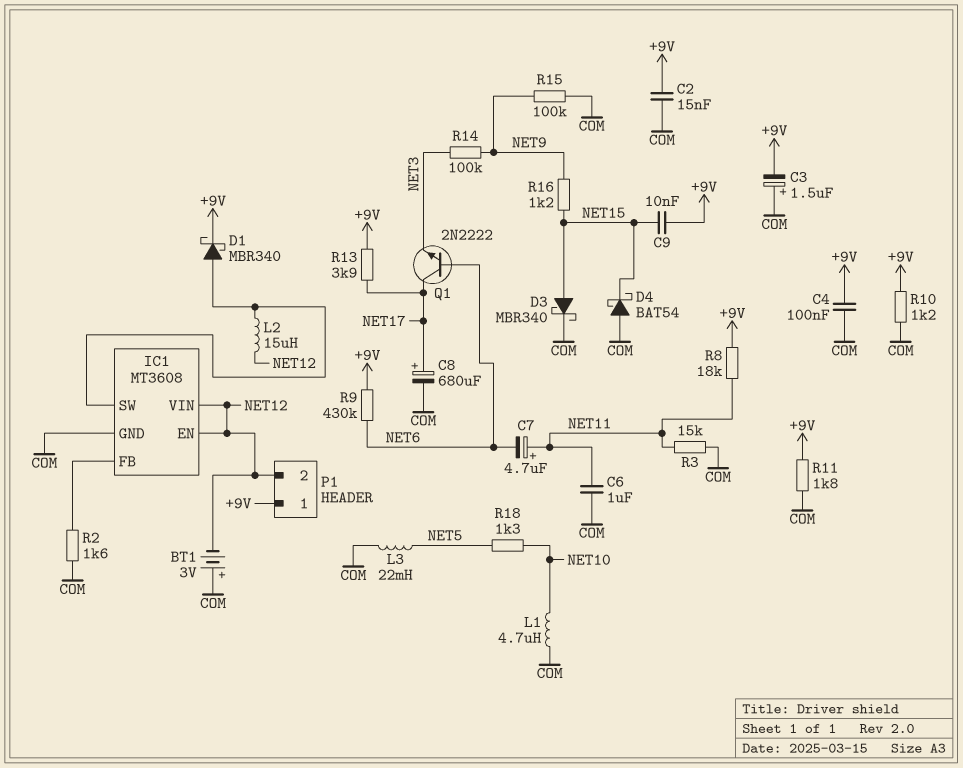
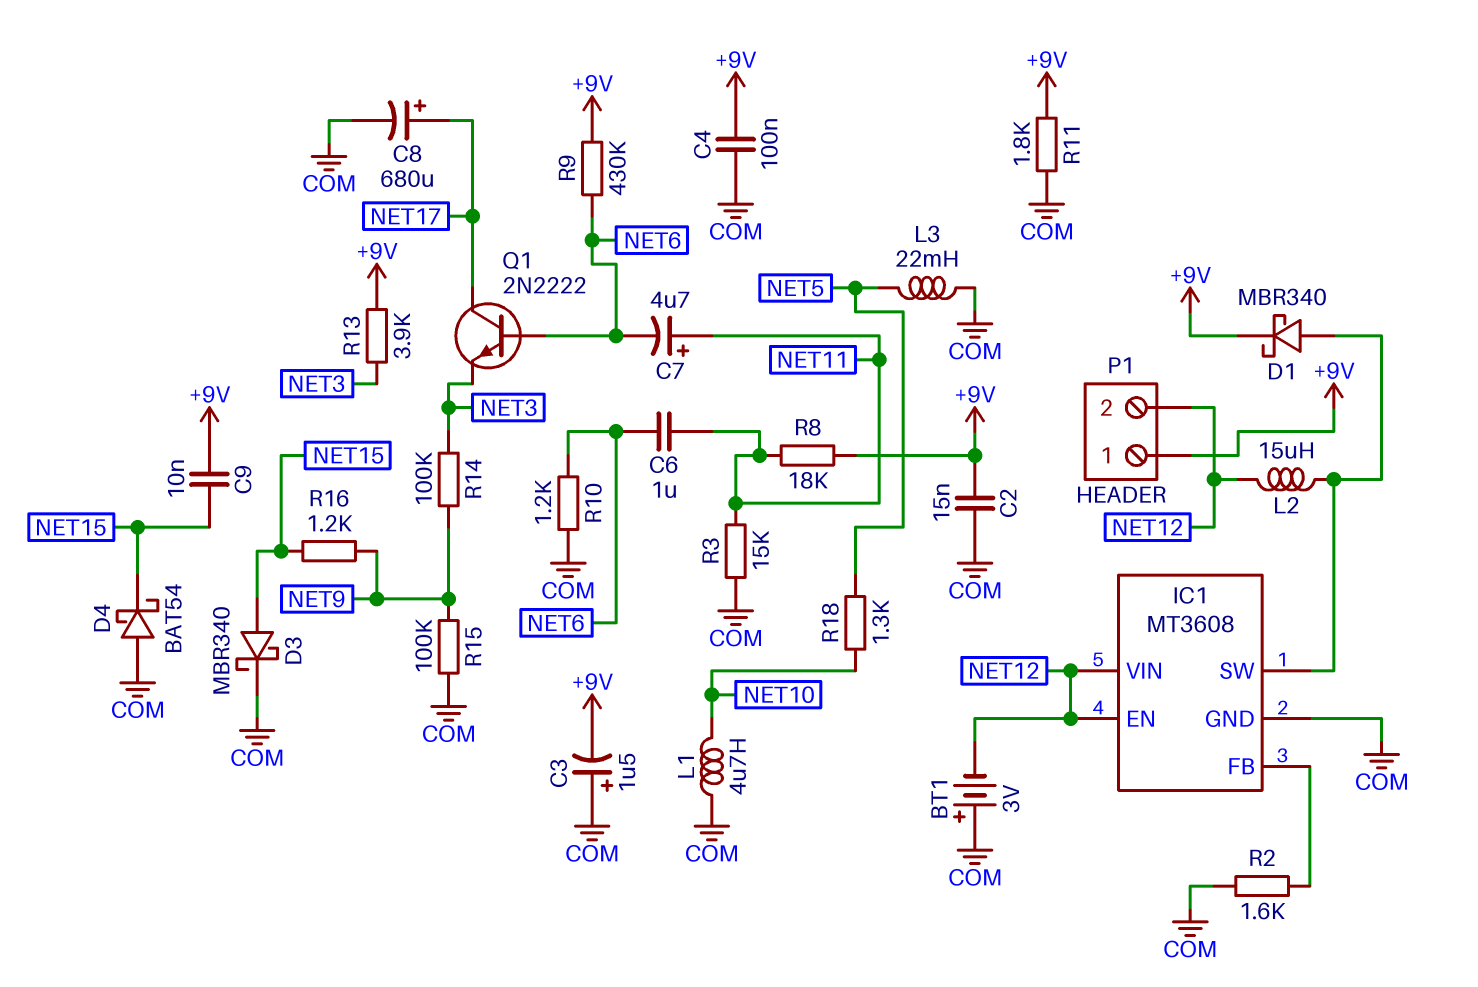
C6: 1uF (COM, NET11) -> 1uF (NET6, NET11)
R10: 1.2k (+9V, COM) -> 1.2k (COM, NET6)
R13: 3.9k (+9V, NET17) -> 3.9k (+9V, NET3)

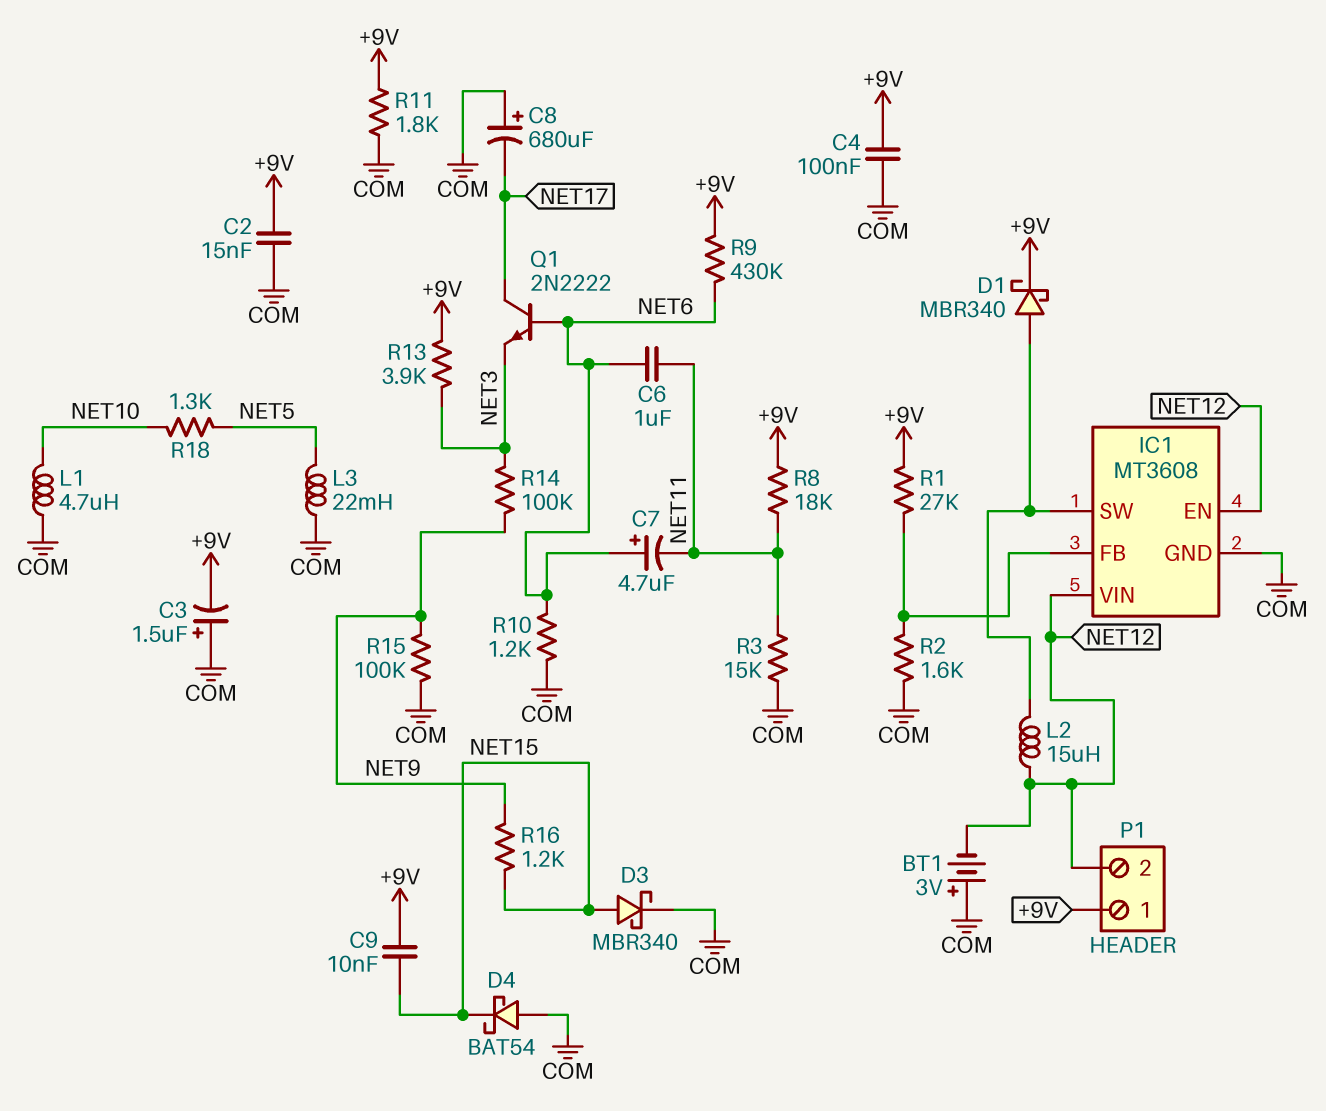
C7: 4.7uF (plus NET11, minus NET6) -> 4.7uF (plus NET6, minus NET11)
C8: 680uF (plus NET17, minus COM) -> 680uF (plus COM, minus NET17)
R1: none -> 27k (+9V, IC1/FB)

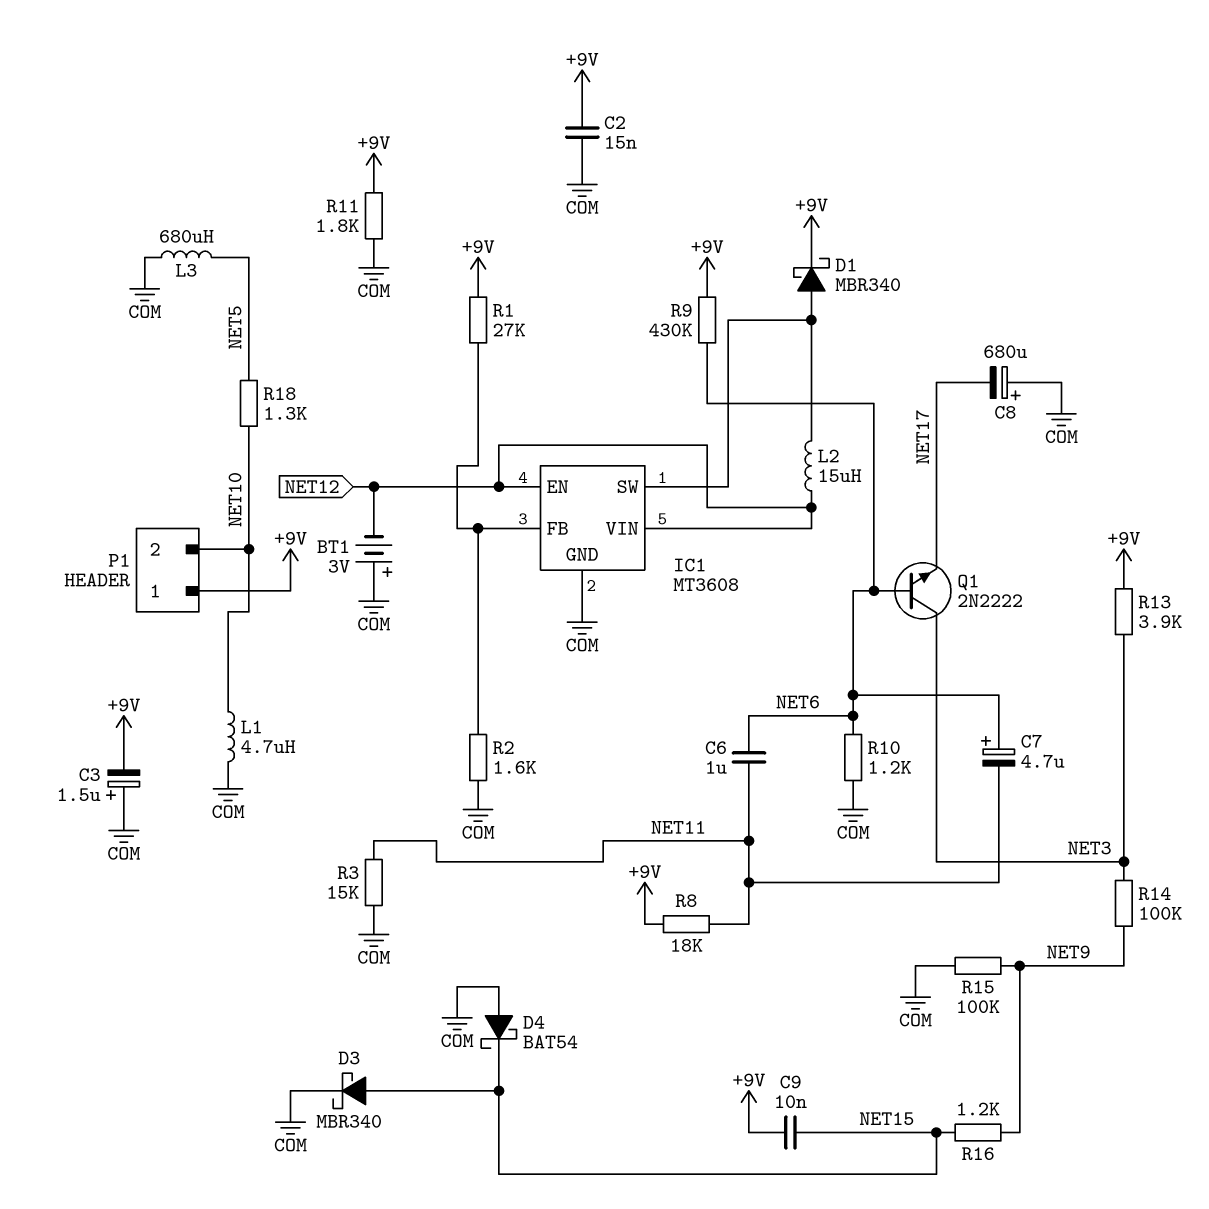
C4: 100nF (+9V, COM) -> none
L3: 22mH (COM, NET5) -> 680uH (COM, NET5)
P1 pin 2: NET12 -> NET10
Q1: NPN 2N2222 (B NET6, C NET17, E NET3) -> NPN 2N2222 (B NET6, C NET3, E NET17)

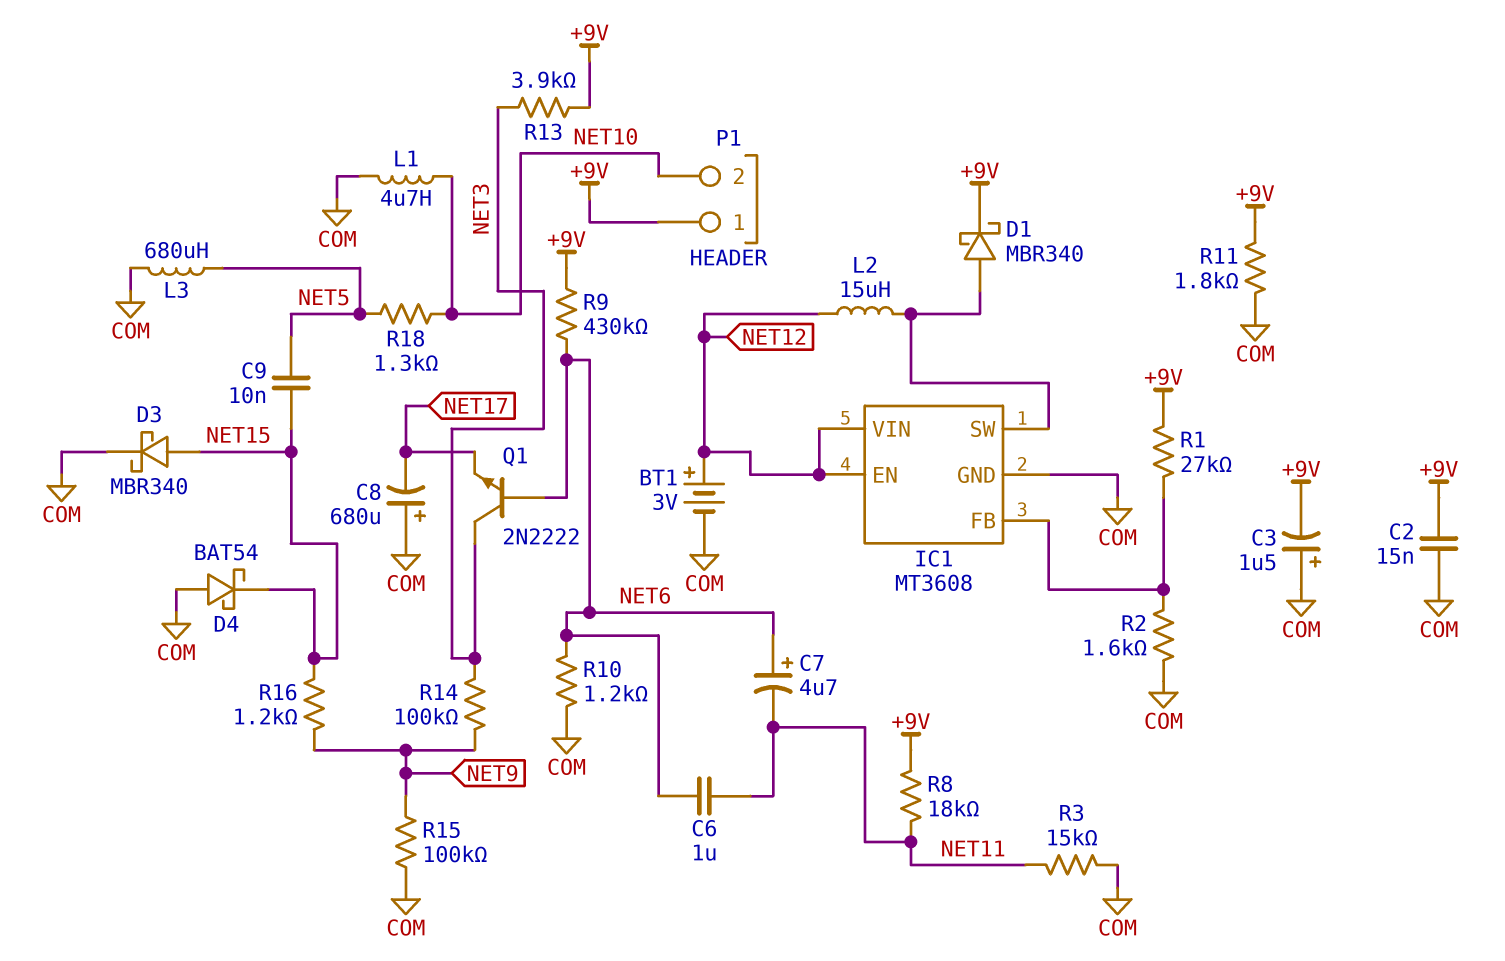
BT1: 3V (plus COM, minus NET12) -> 3V (plus NET12, minus COM)
C9: 10nF (+9V, NET15) -> 10nF (NET5, NET15)

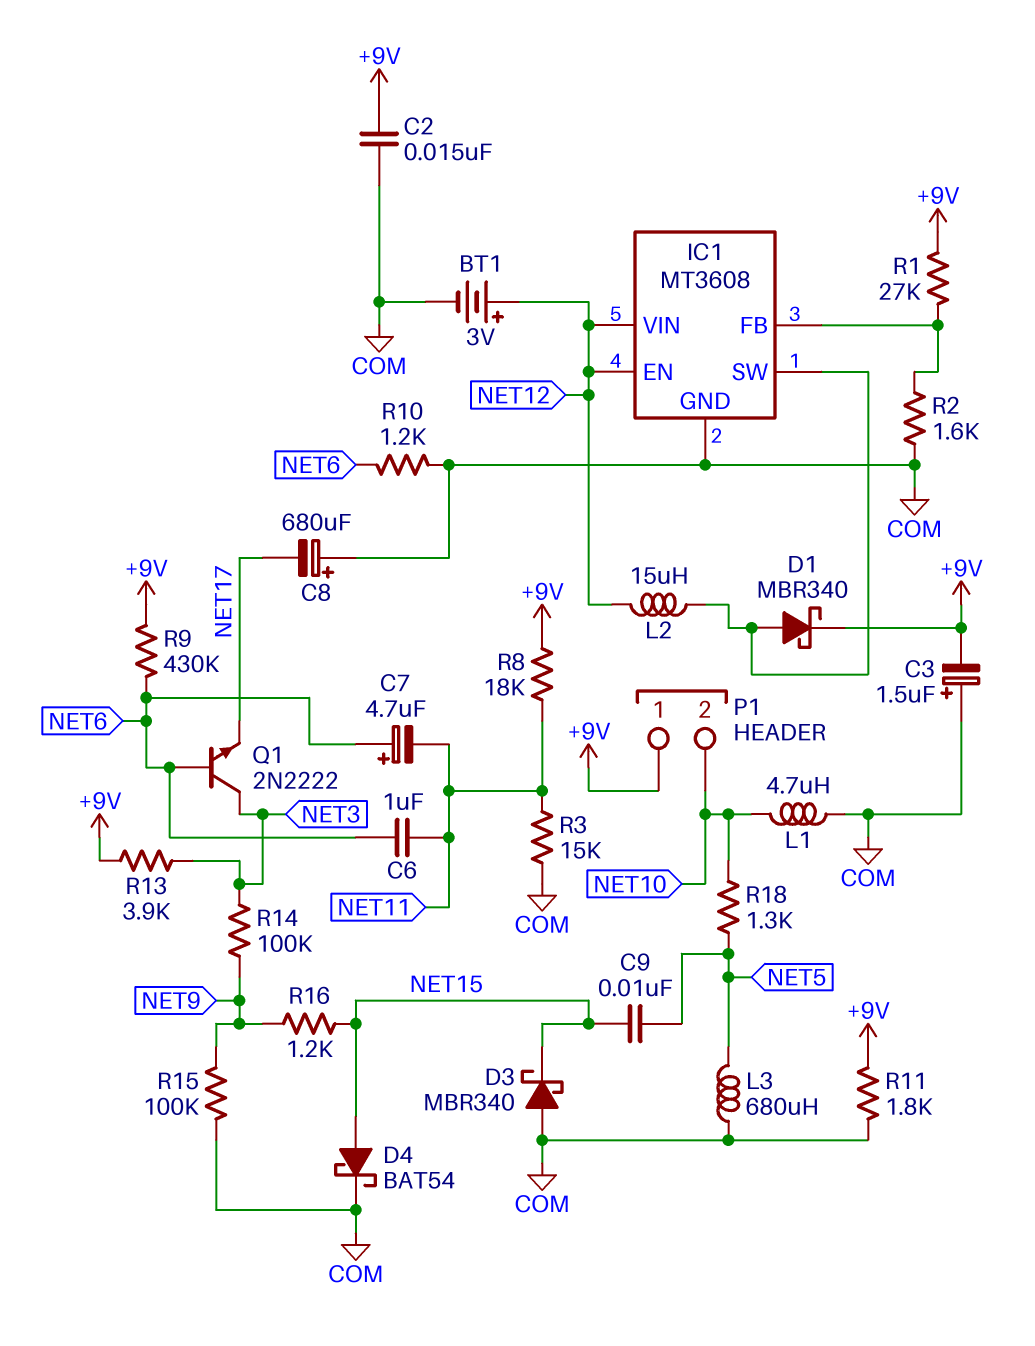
D3: schottky MBR340 (A NET15, K COM) -> schottky MBR340 (A COM, K NET15)
D4: schottky BAT54 (A COM, K NET15) -> schottky BAT54 (A NET15, K COM)

